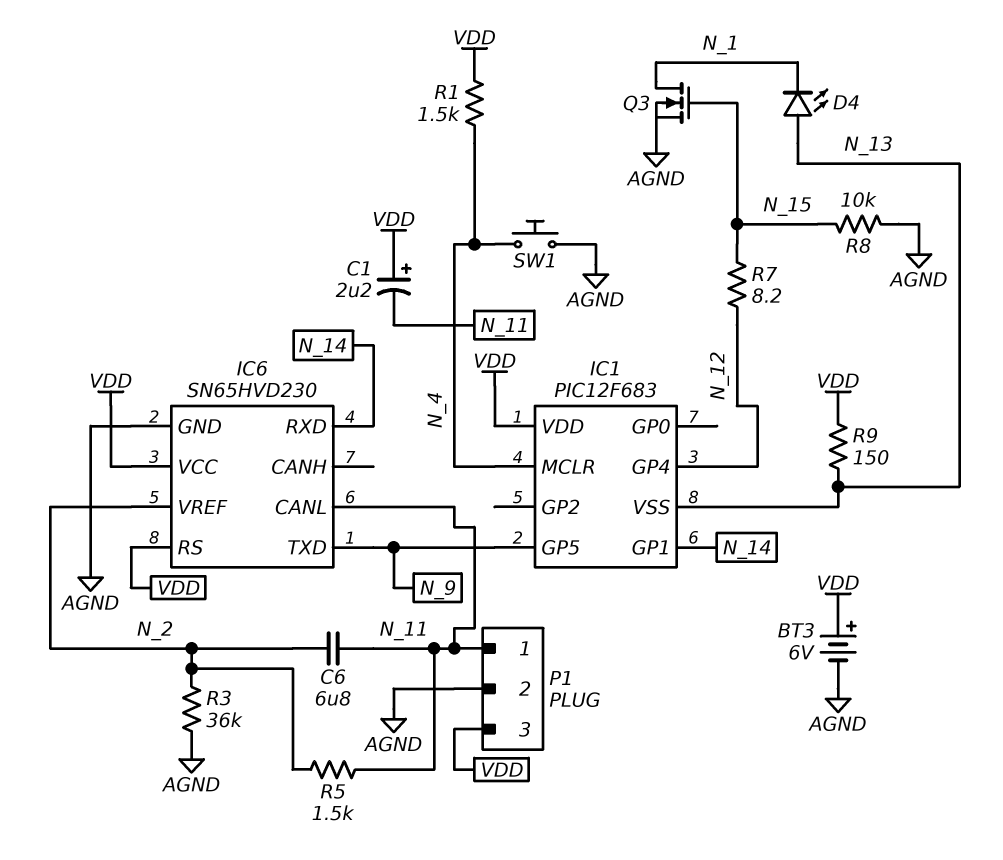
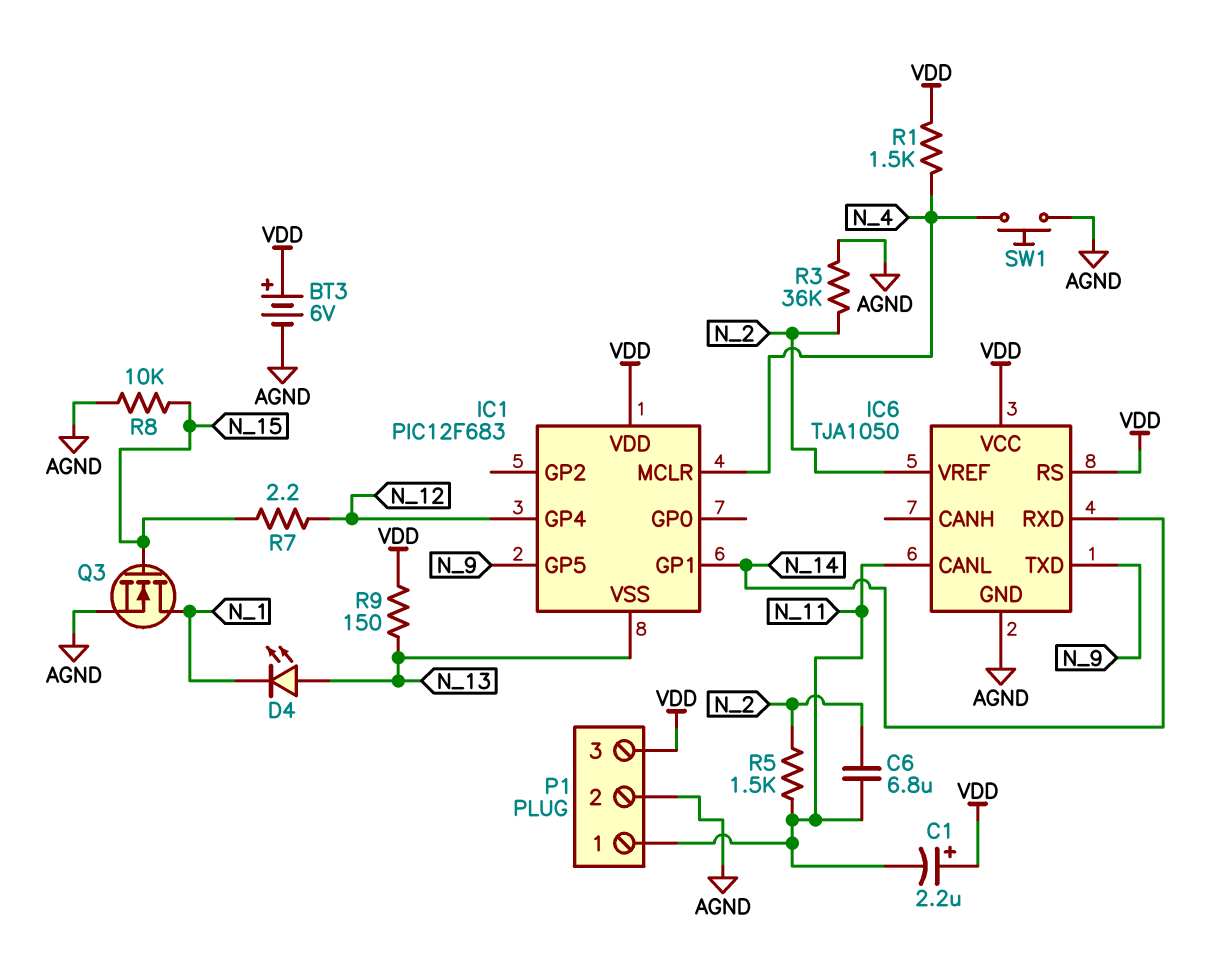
IC6: SN65HVD230 -> TJA1050
R7: 8.2 (N_12, N_15) -> 2.2 (N_12, N_15)

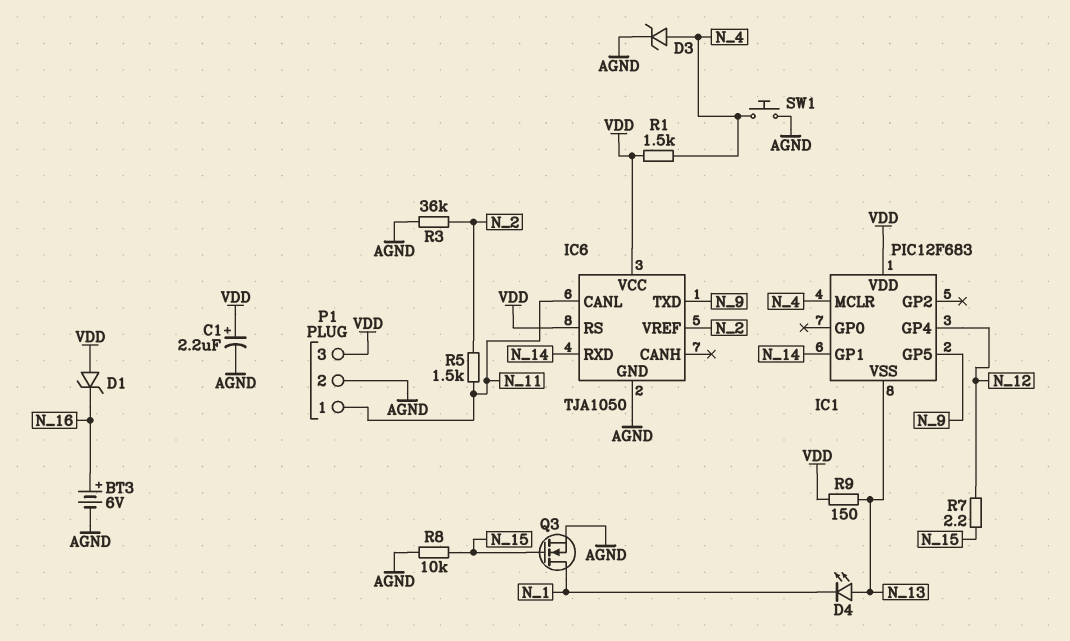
BT3: 6V (plus VDD, minus AGND) -> 6V (plus N_16, minus AGND)
C1: 2.2uF (plus VDD, minus N_11) -> 2.2uF (plus VDD, minus AGND)
C6: 6.8uF (N_2, N_11) -> none
D1: none -> zener (A VDD, K N_16)
D3: none -> zener (A N_4, K AGND)

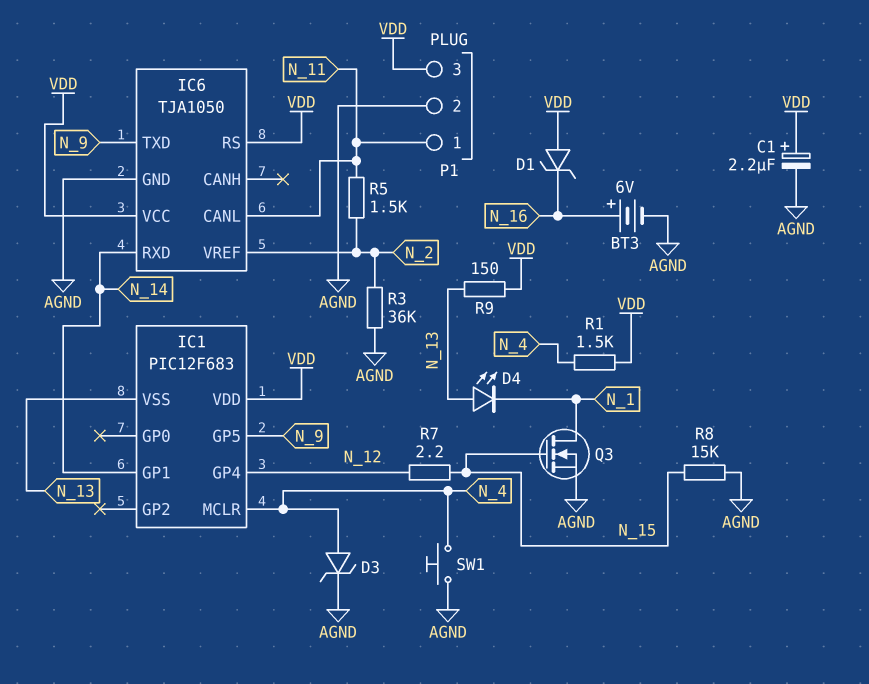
R8: 10k (AGND, N_15) -> 15k (AGND, N_15)

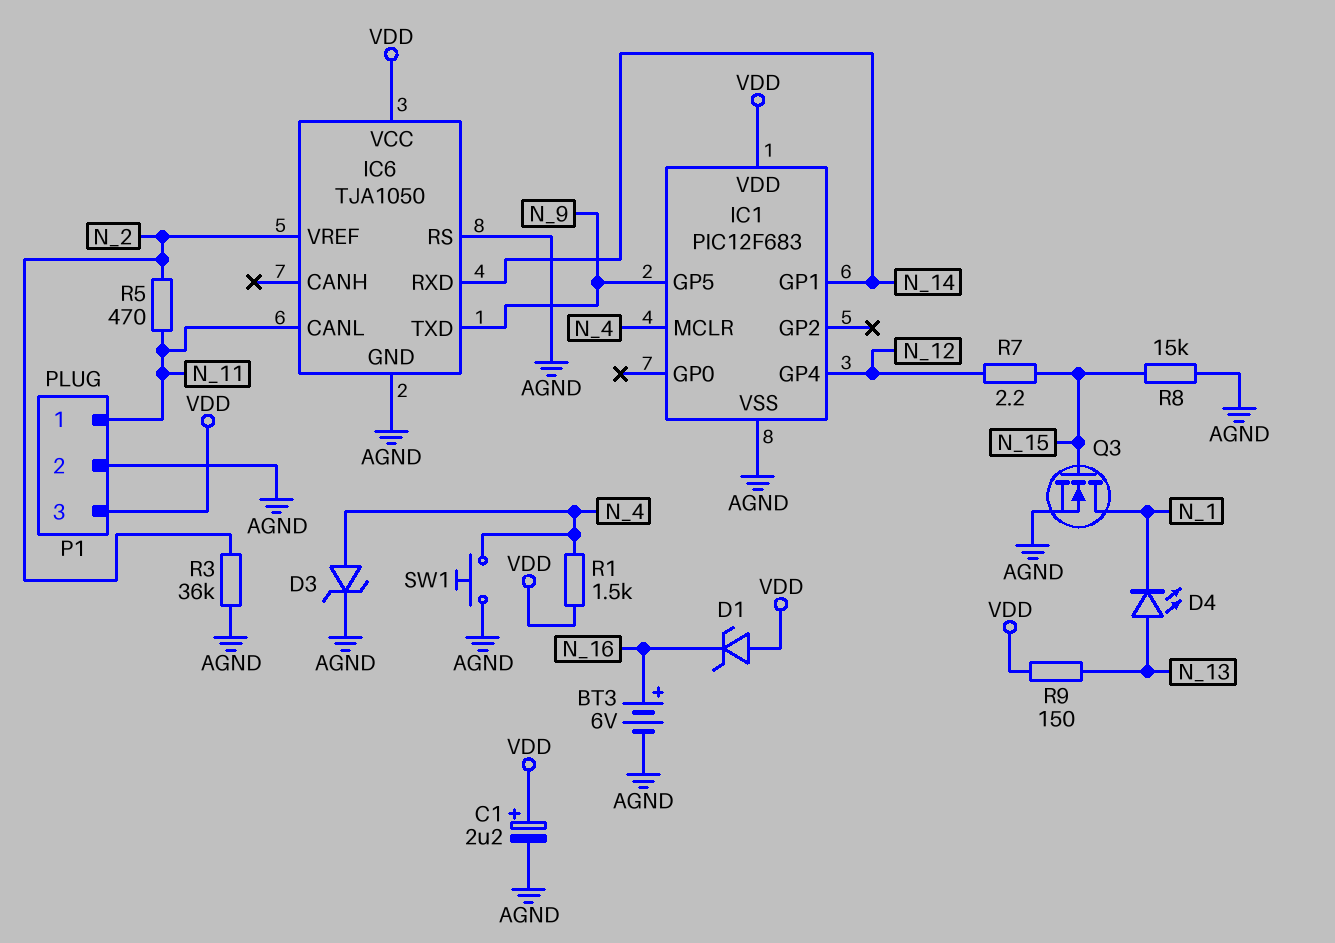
IC1 pin VSS: N_13 -> AGND
IC6 pin RS: VDD -> AGND
R5: 1.5k (N_2, N_11) -> 470 (N_2, N_11)

